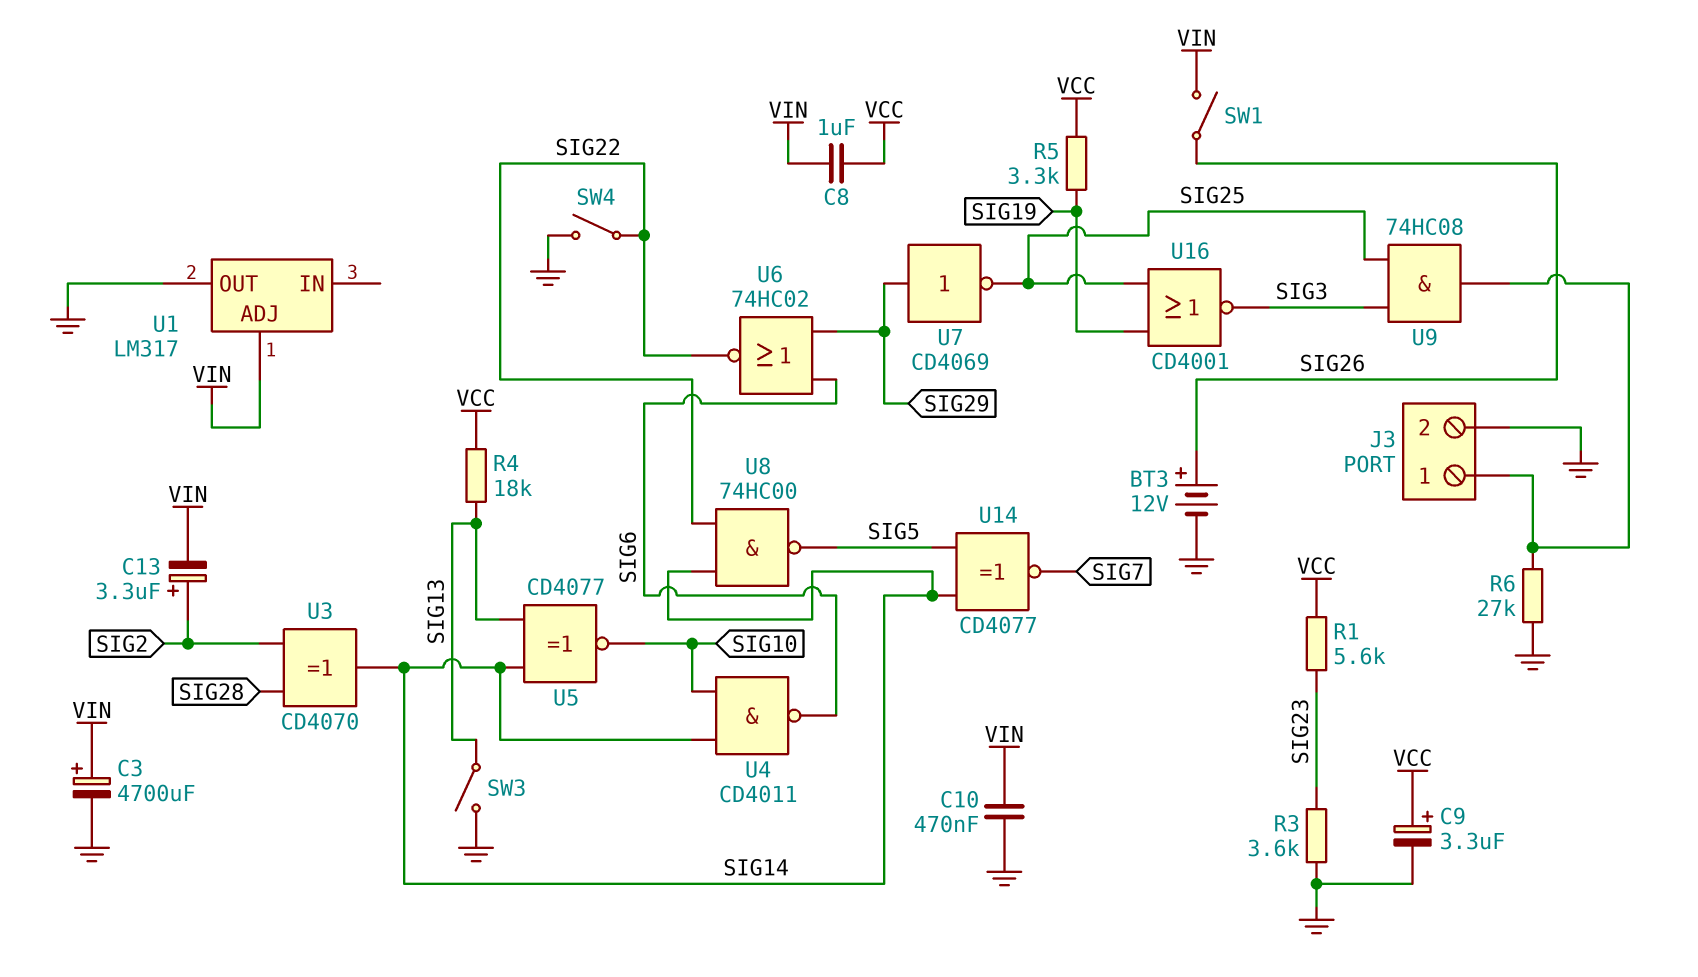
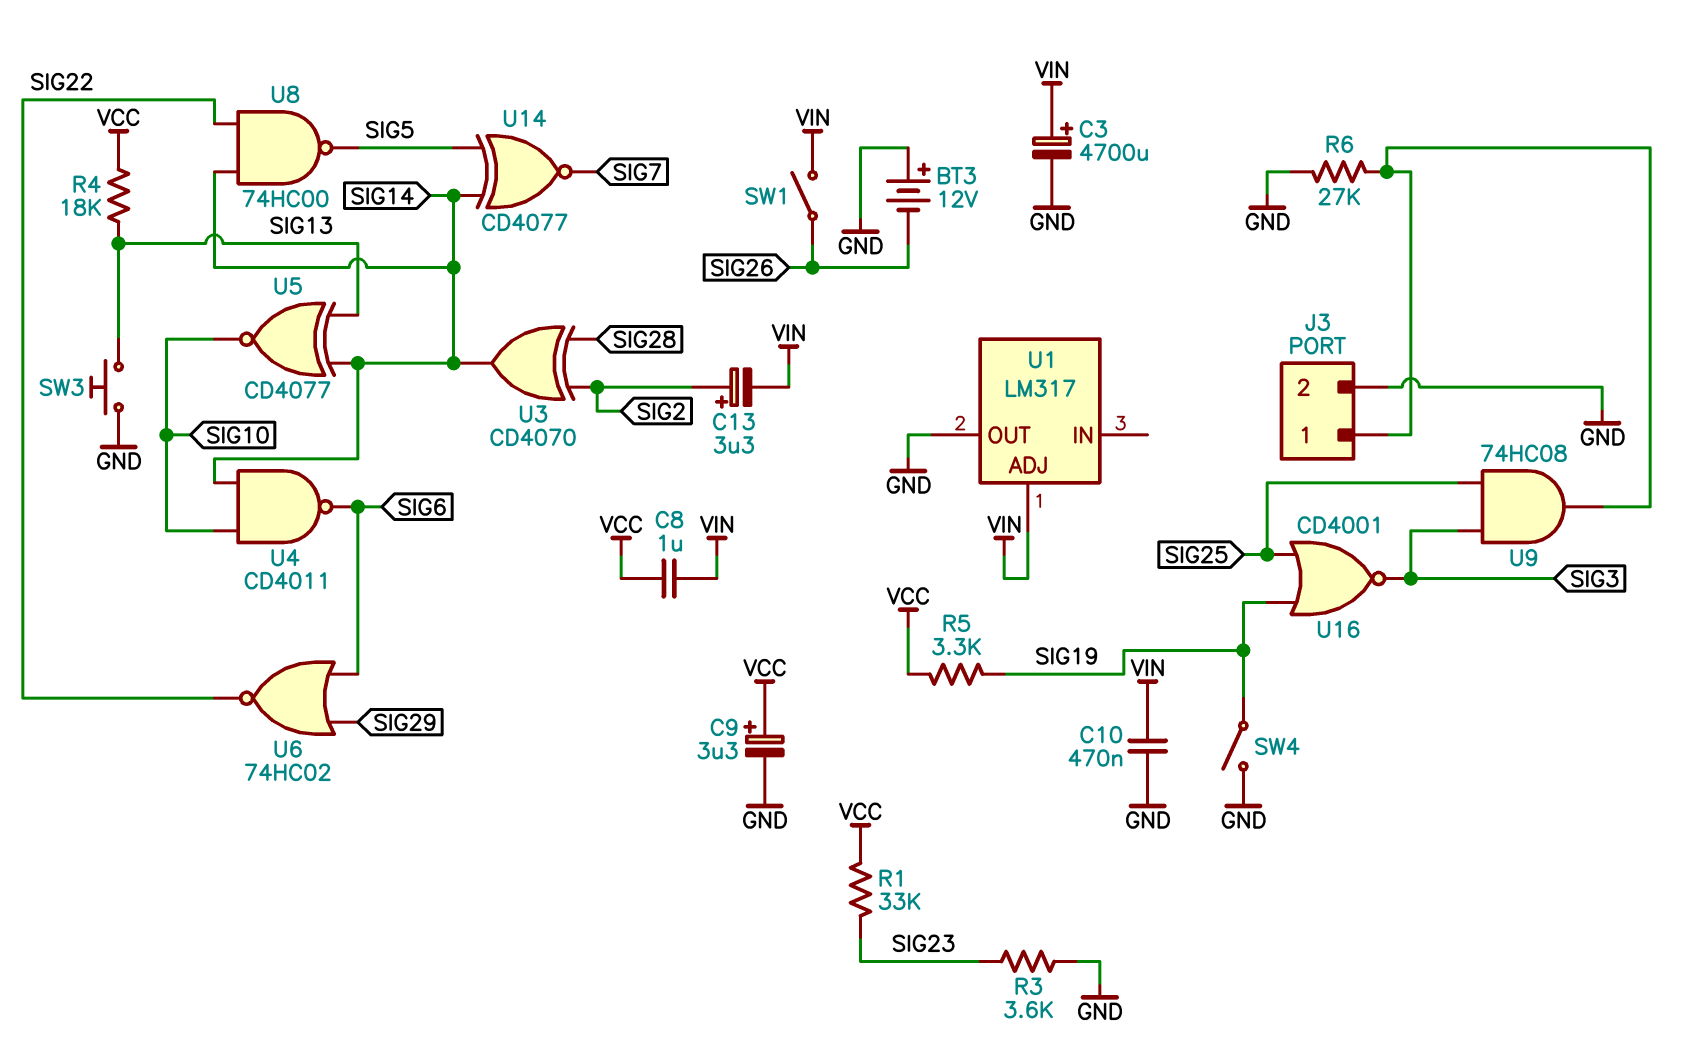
BT3: 12V (plus SIG26, minus GND) -> 12V (plus GND, minus SIG26)
R1: 5.6k (SIG23, VCC) -> 33k (SIG23, VCC)
SW3: switch (GND, SIG13) -> button (GND, SIG13)
SW4: switch (GND, SIG22) -> switch (GND, SIG19)
U7: NOT CD4069 (in SIG29, out SIG25) -> none

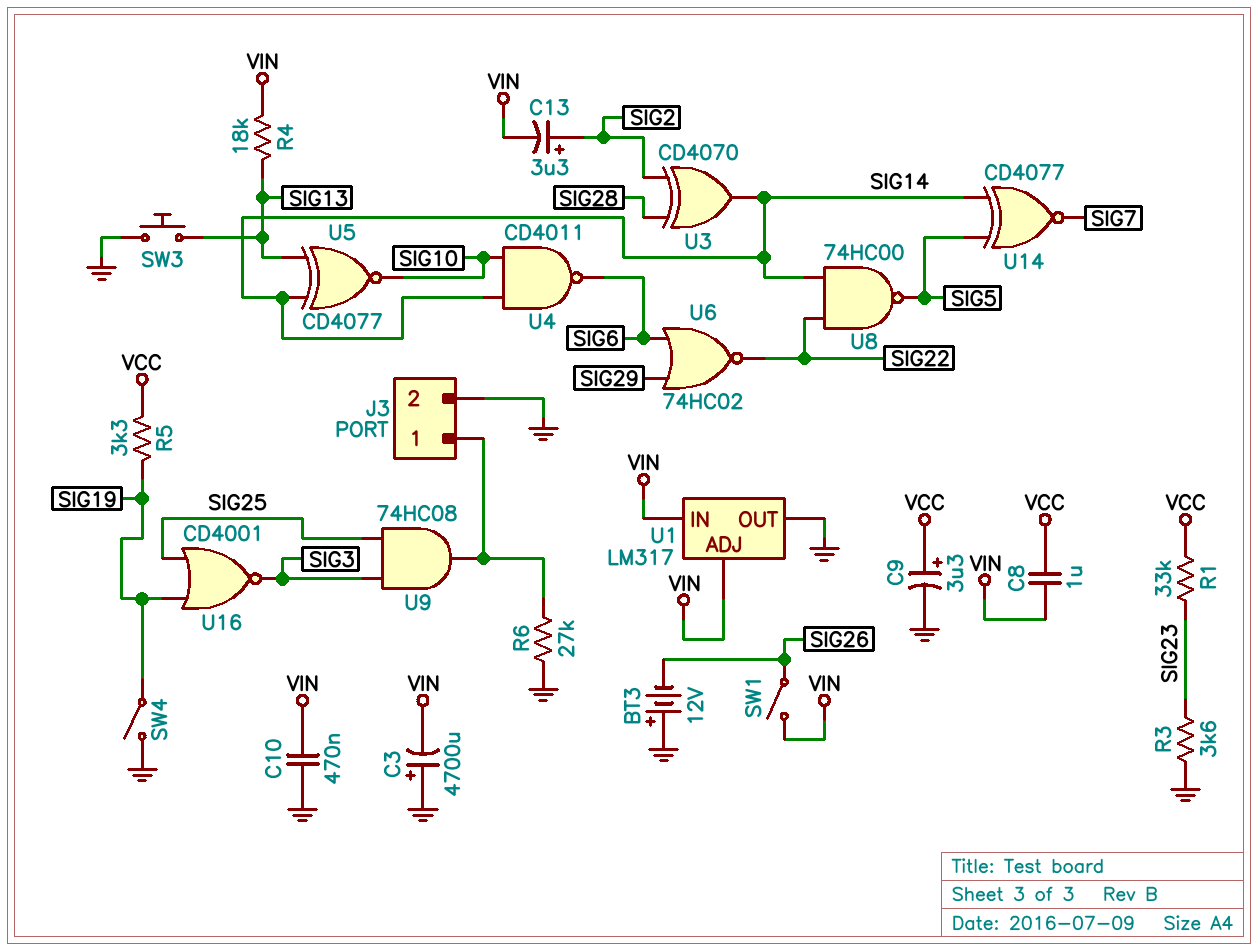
C3: 4700uF (plus VIN, minus GND) -> 4700uF (plus GND, minus VIN)
R4: 18k (SIG13, VCC) -> 18k (SIG13, VIN)
U1 pin IN: none -> VIN

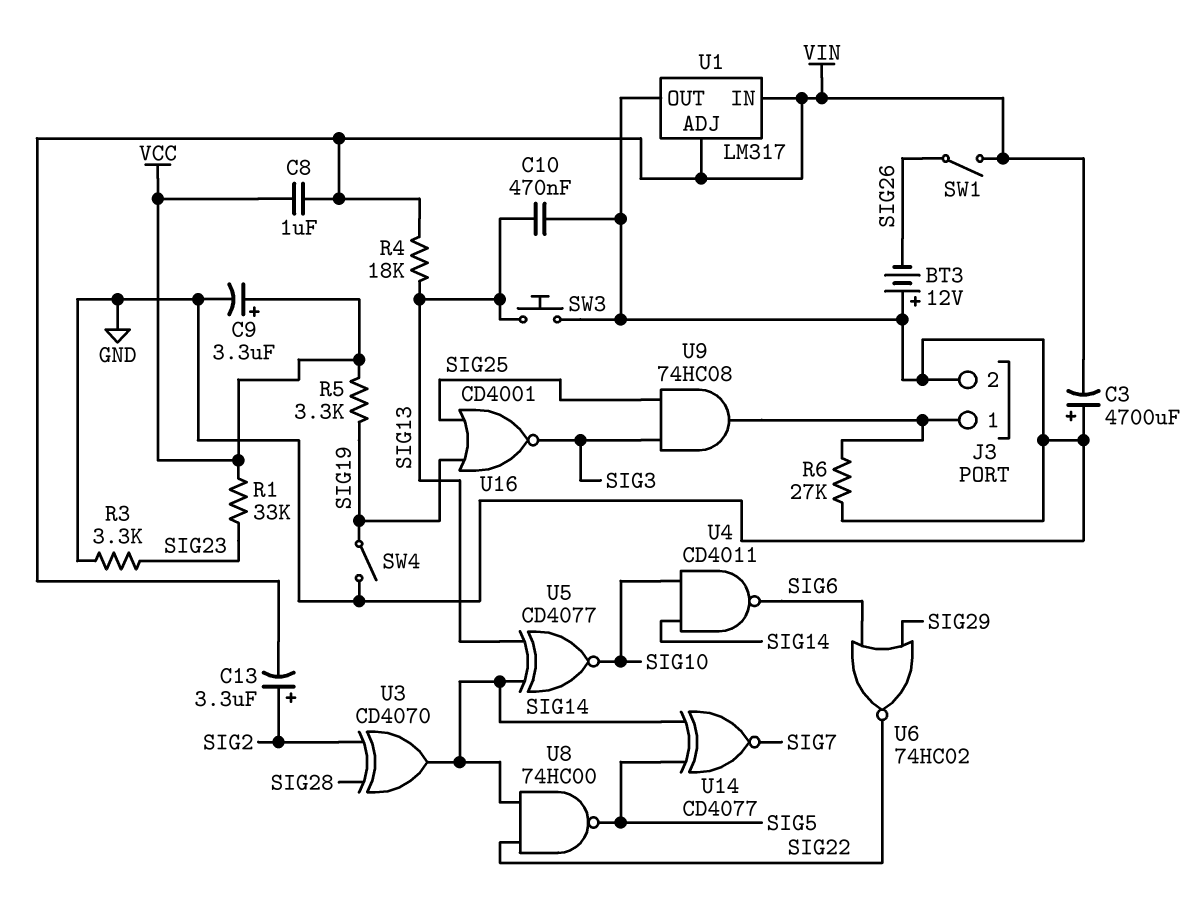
C10: 470nF (GND, VIN) -> 470nF (GND, SIG13)
R3: 3.6k (GND, SIG23) -> 3.3k (GND, SIG23)

